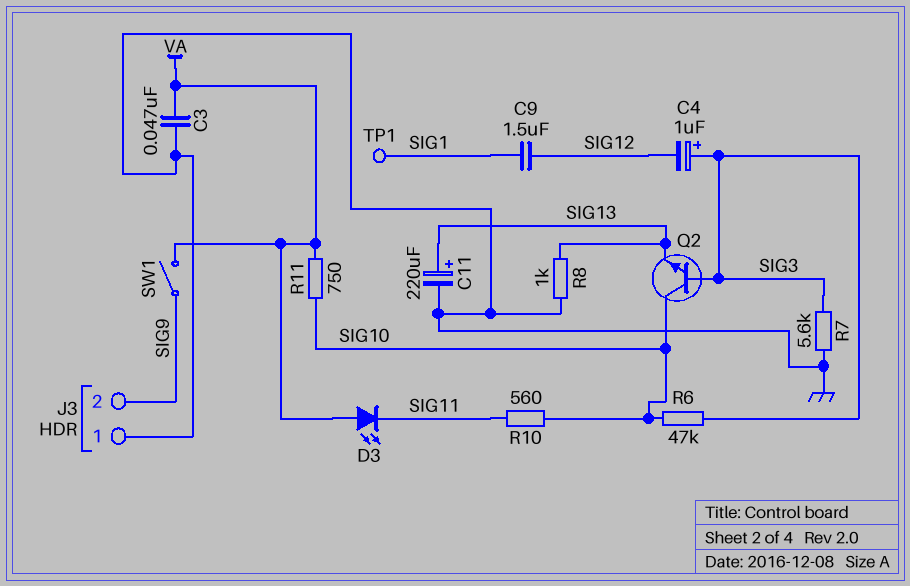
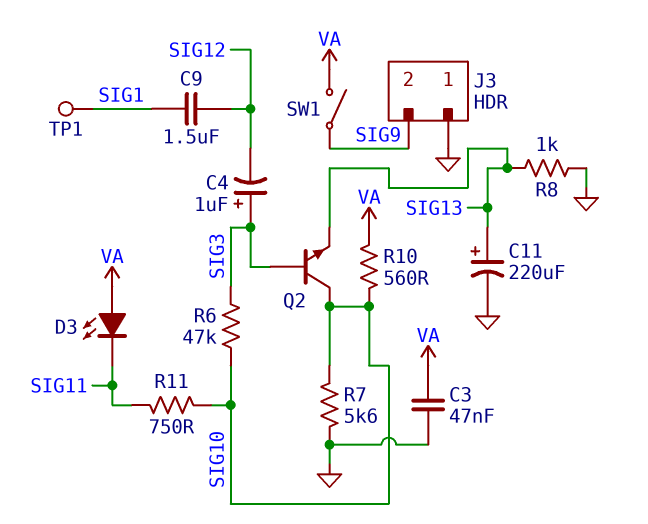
R7: 5.6k (GND, SIG3) -> 5.6k (GND, SIG10)
R10: 560 (SIG10, SIG11) -> 560 (SIG10, VA)
R11: 750 (SIG10, VA) -> 750 (SIG10, SIG11)

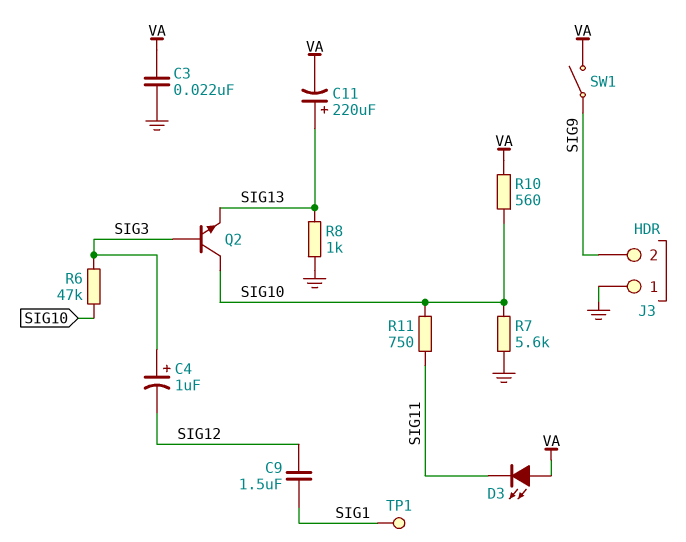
C3: 47nF (GND, VA) -> 22nF (GND, VA)
C11: 220uF (plus SIG13, minus GND) -> 220uF (plus SIG13, minus VA)

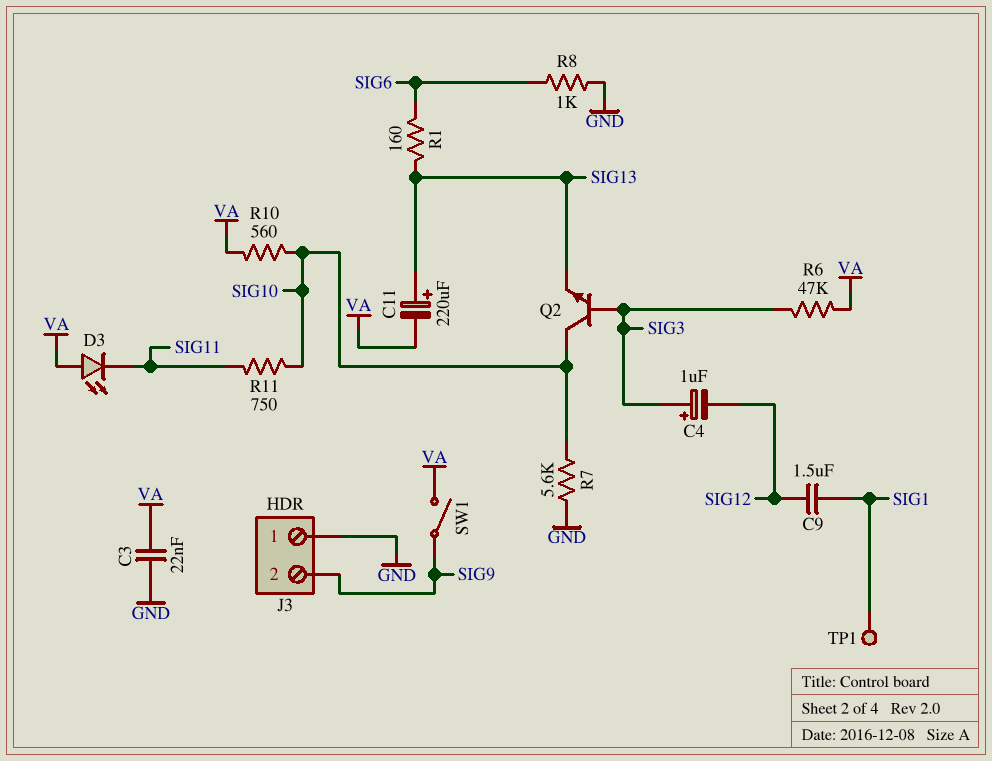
R1: none -> 160 (SIG6, SIG13)
R6: 47k (SIG3, SIG10) -> 47k (SIG3, VA)
R8: 1k (GND, SIG13) -> 1k (GND, SIG6)

